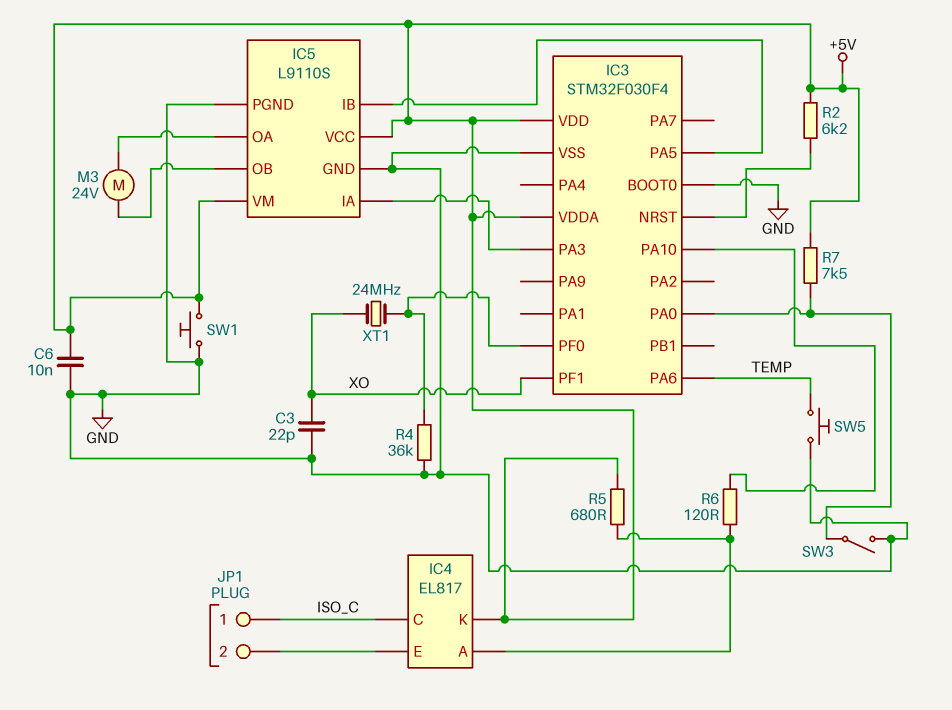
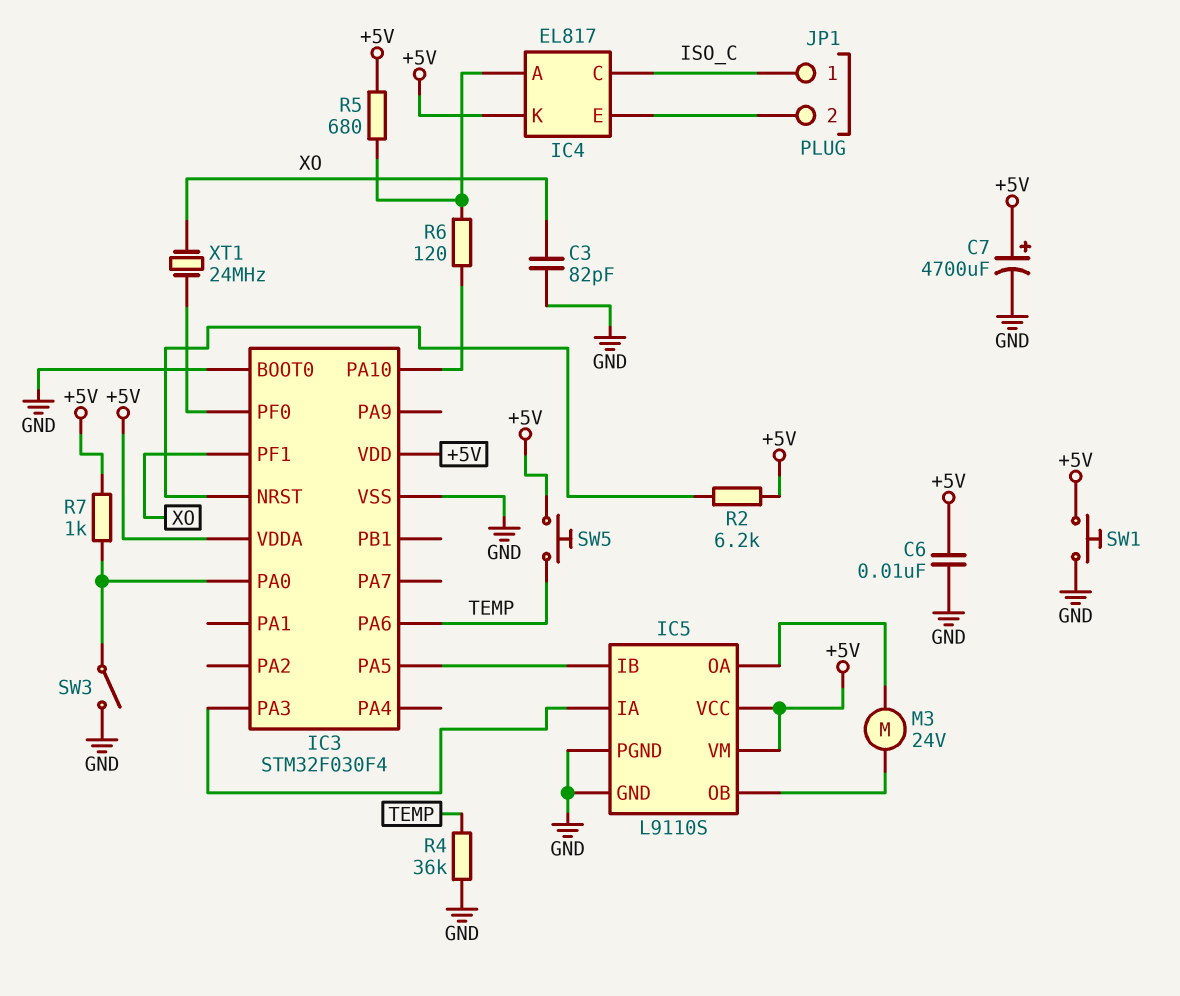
C3: 22pF (GND, XO) -> 82pF (GND, XO)
C7: none -> 4700uF (plus +5V, minus GND)
R4: 36k (GND, IC3/PF0) -> 36k (GND, TEMP)
R7: 7.5k (+5V, IC3/PA0) -> 1k (+5V, IC3/PA0)
SW5: button (GND, TEMP) -> button (+5V, TEMP)

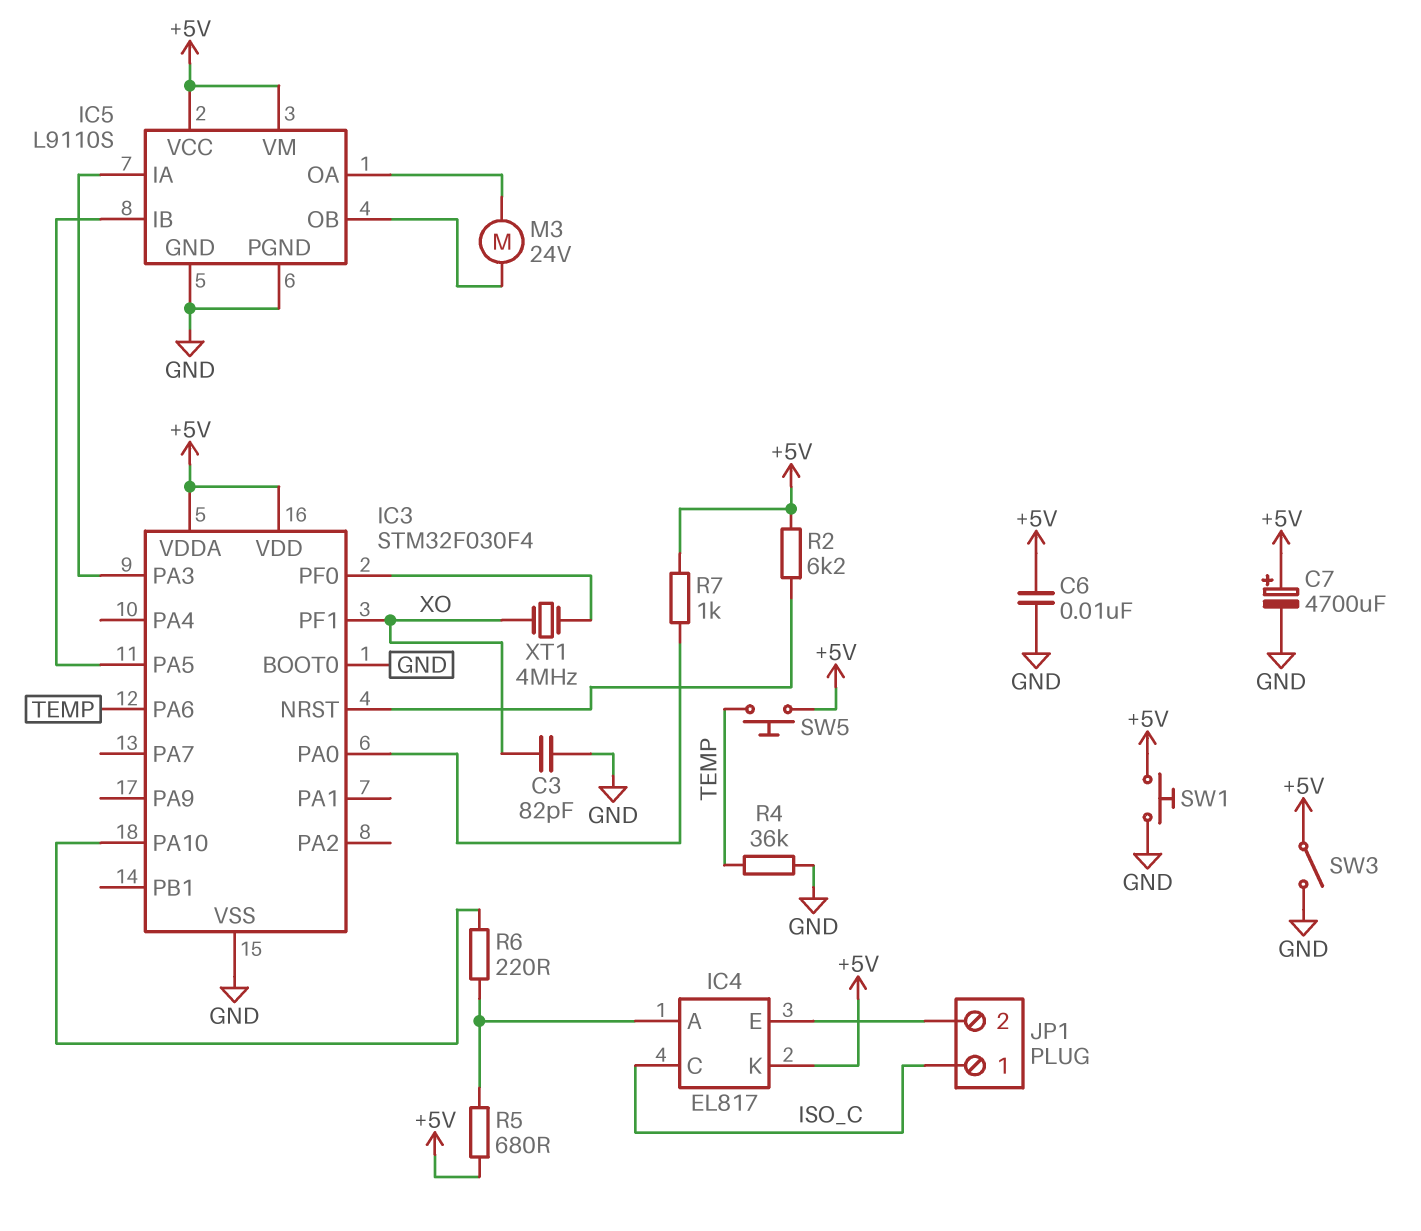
R6: 120 (IC3/PA10, IC4/A) -> 220 (IC3/PA10, IC4/A)
SW3: switch (GND, IC3/PA0) -> switch (+5V, GND)
XT1: 24MHz (IC3/PF0, XO) -> 4MHz (IC3/PF0, XO)

